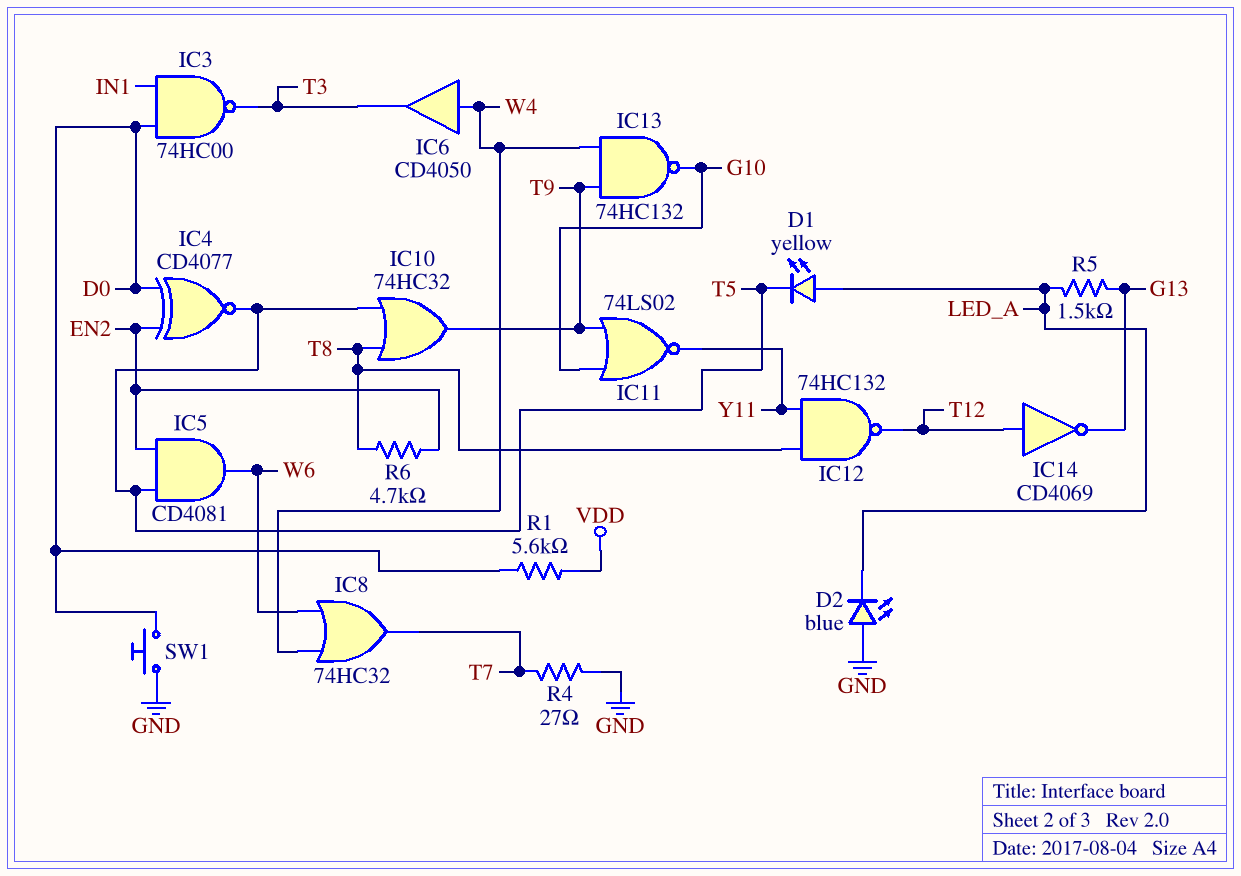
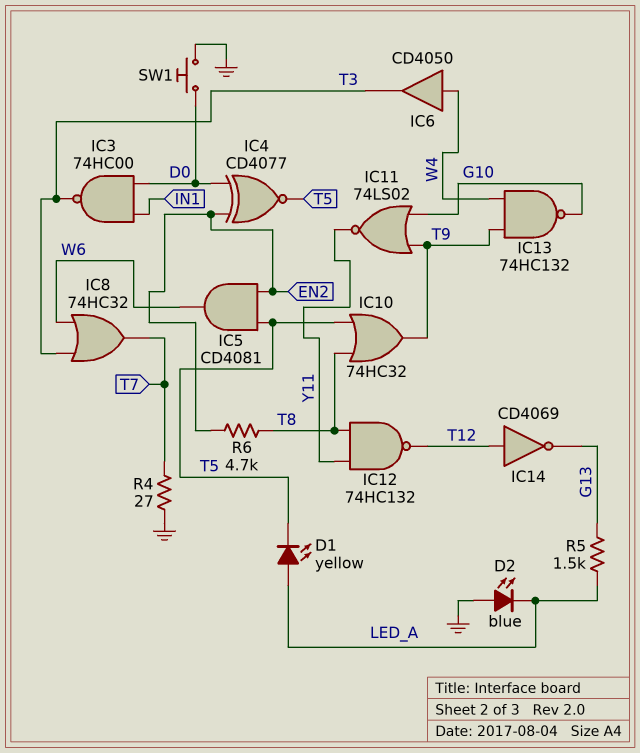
IC8: OR 74HC32 (in W4, in W6, out T7) -> OR 74HC32 (in T3, in W6, out T7)
R1: 5.6k (D0, VDD) -> none

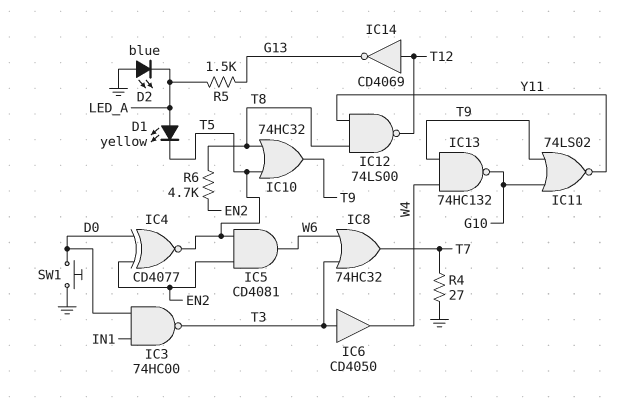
IC6: buffer CD4050 (in W4, out T3) -> buffer CD4050 (in T3, out W4)
IC12: NAND 74HC132 (in T8, in Y11, out T12) -> NAND 74LS00 (in T8, in Y11, out T12)

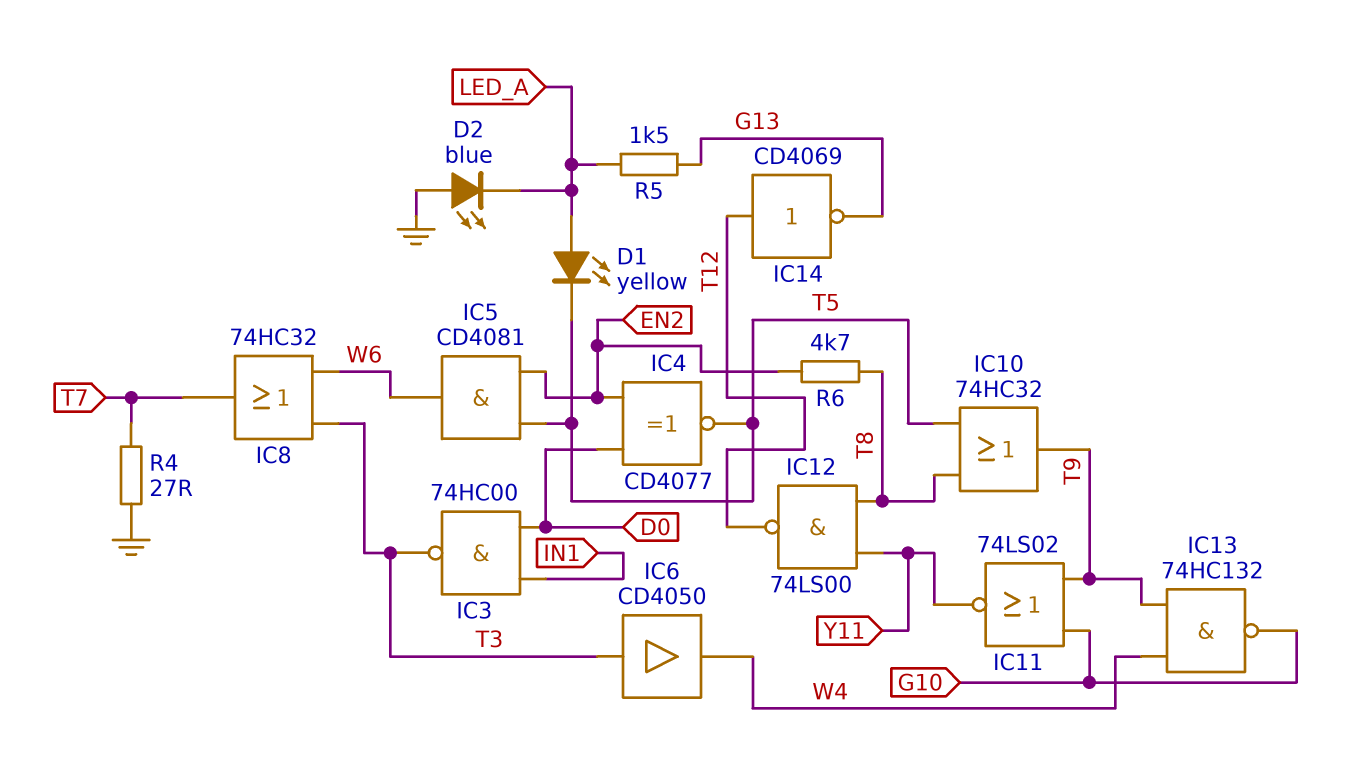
SW1: button (D0, GND) -> none

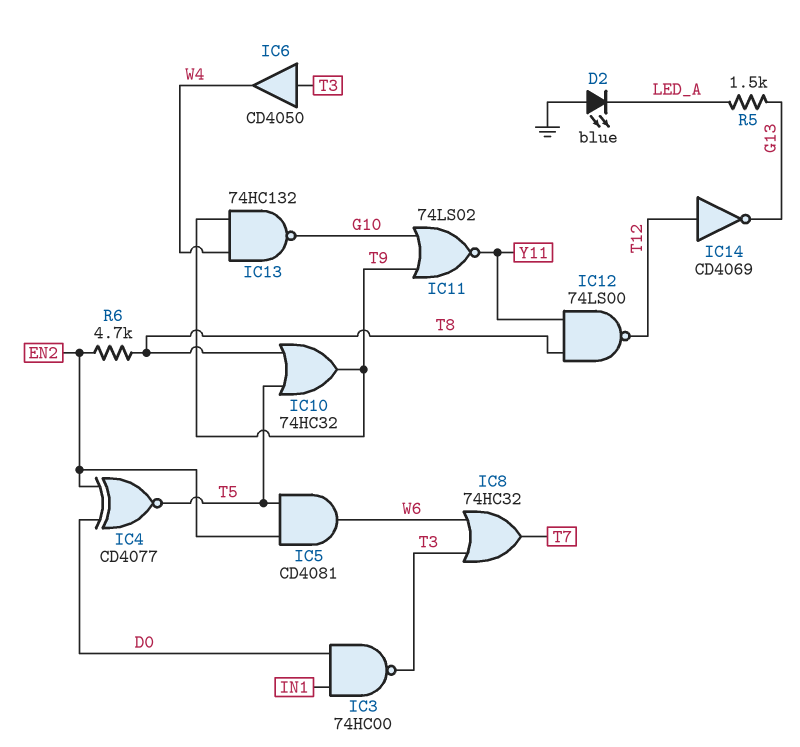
D1: LED yellow (A LED_A, K T5) -> none
R4: 27 (GND, T7) -> none

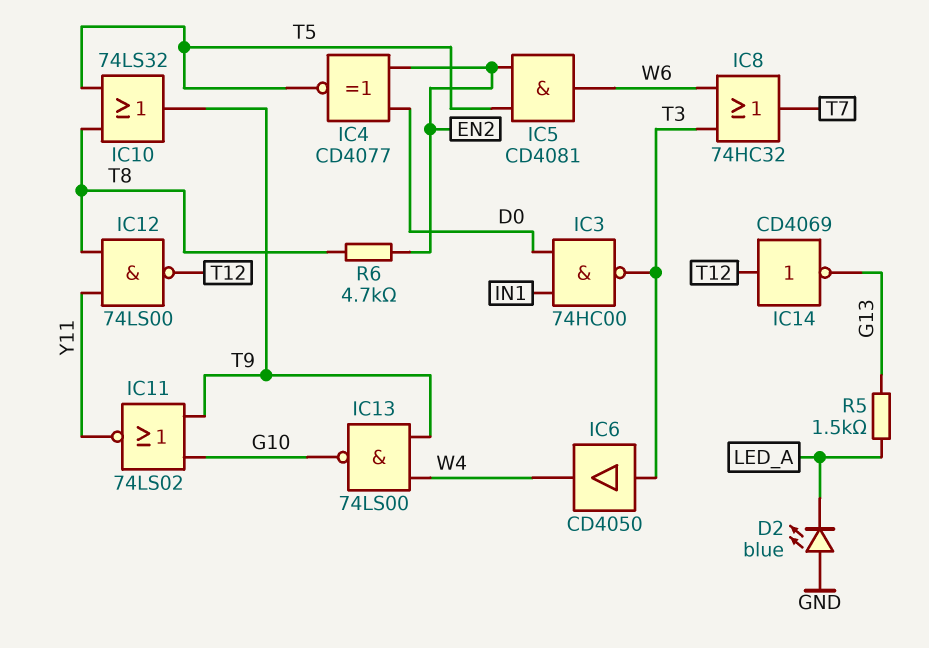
IC10: OR 74HC32 (in T5, in T8, out T9) -> OR 74LS32 (in T5, in T8, out T9)
IC13: NAND 74HC132 (in T9, in W4, out G10) -> NAND 74LS00 (in T9, in W4, out G10)

